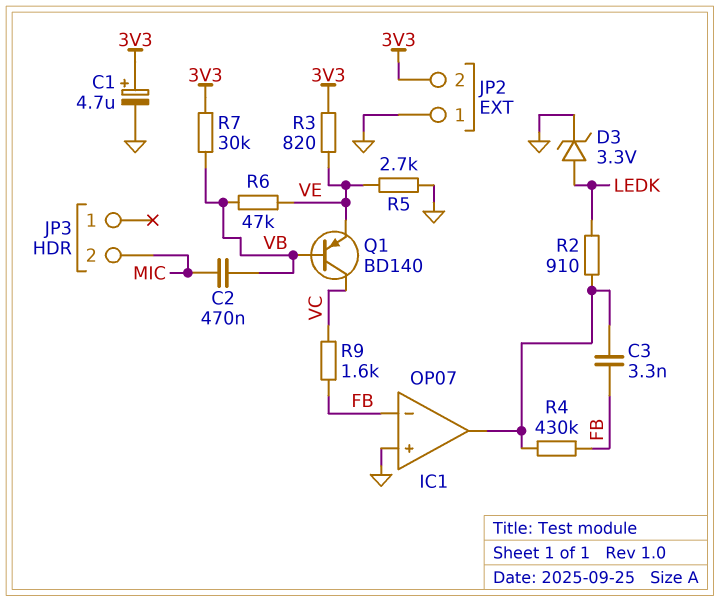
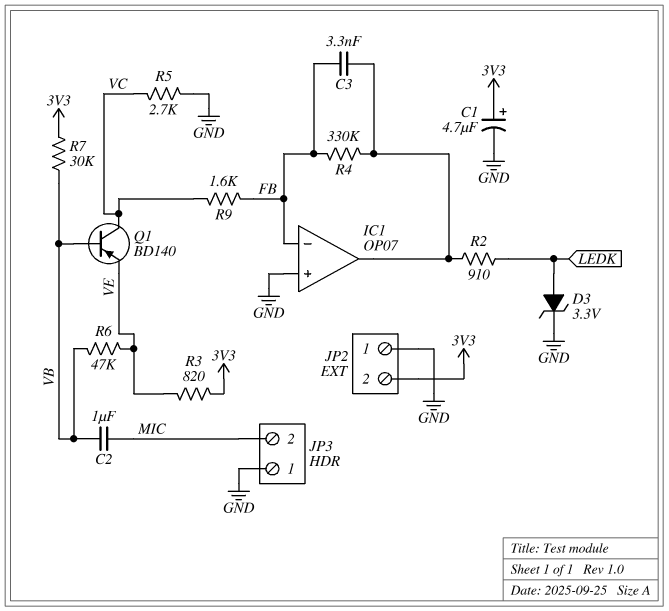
C2: 470nF (MIC, VB) -> 1uF (MIC, VB)
JP3 pin 1: none -> GND
R4: 430k (FB, IC1/out) -> 330k (FB, IC1/out)
R5: 2.7k (GND, VE) -> 2.7k (GND, VC)

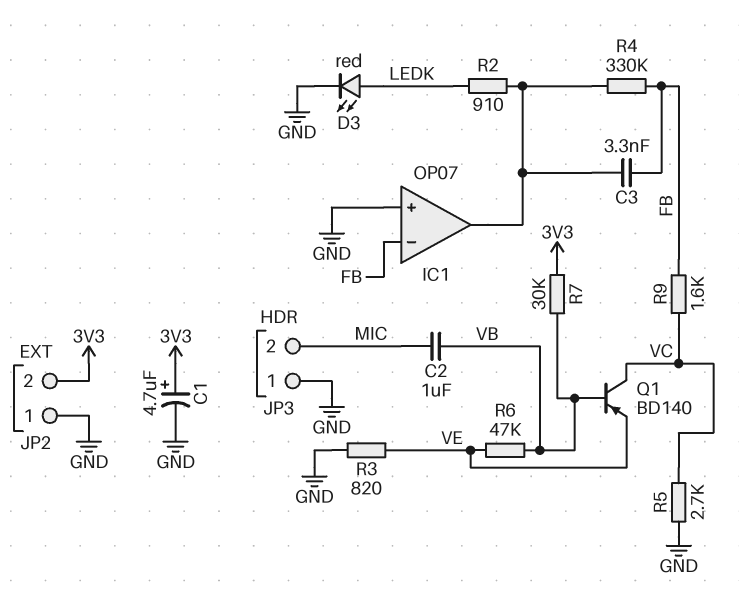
D3: zener 3.3V (A LEDK, K GND) -> LED red (A LEDK, K GND)
R3: 820 (3V3, VE) -> 820 (GND, VE)

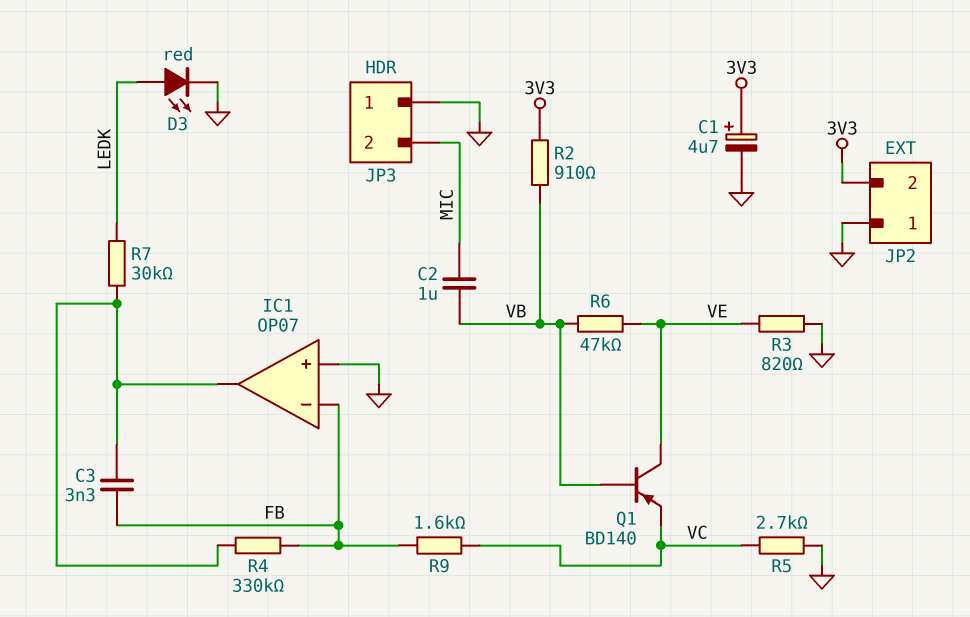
Q1: PNP BD140 (B VB, C VC, E VE) -> PNP BD140 (B VB, C VE, E VC)
R2: 910 (IC1/out, LEDK) -> 910 (3V3, VB)
R7: 30k (3V3, VB) -> 30k (IC1/out, LEDK)

